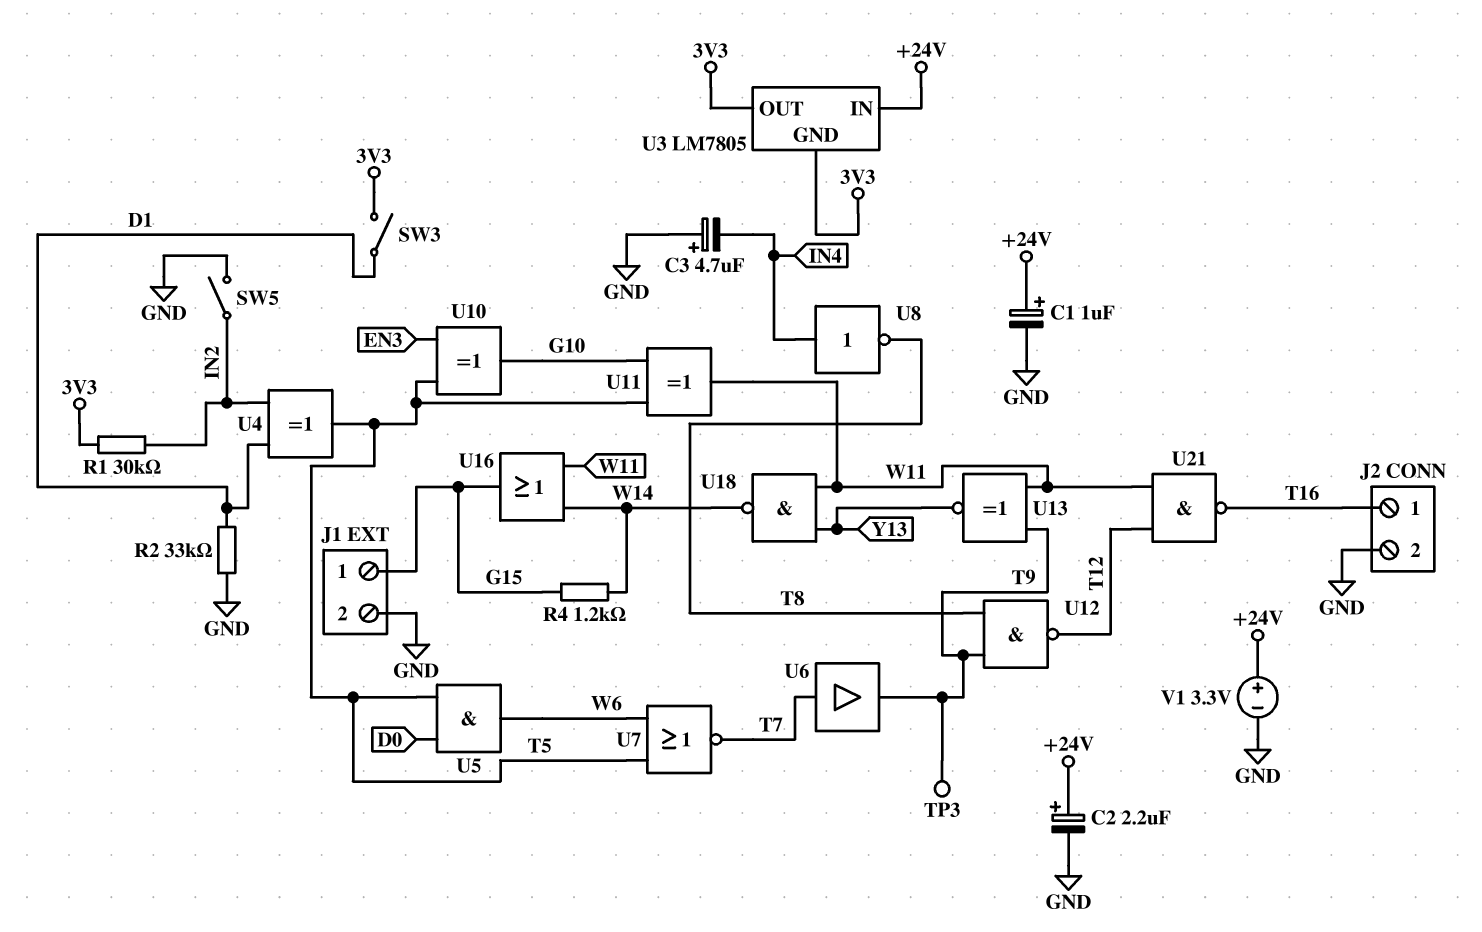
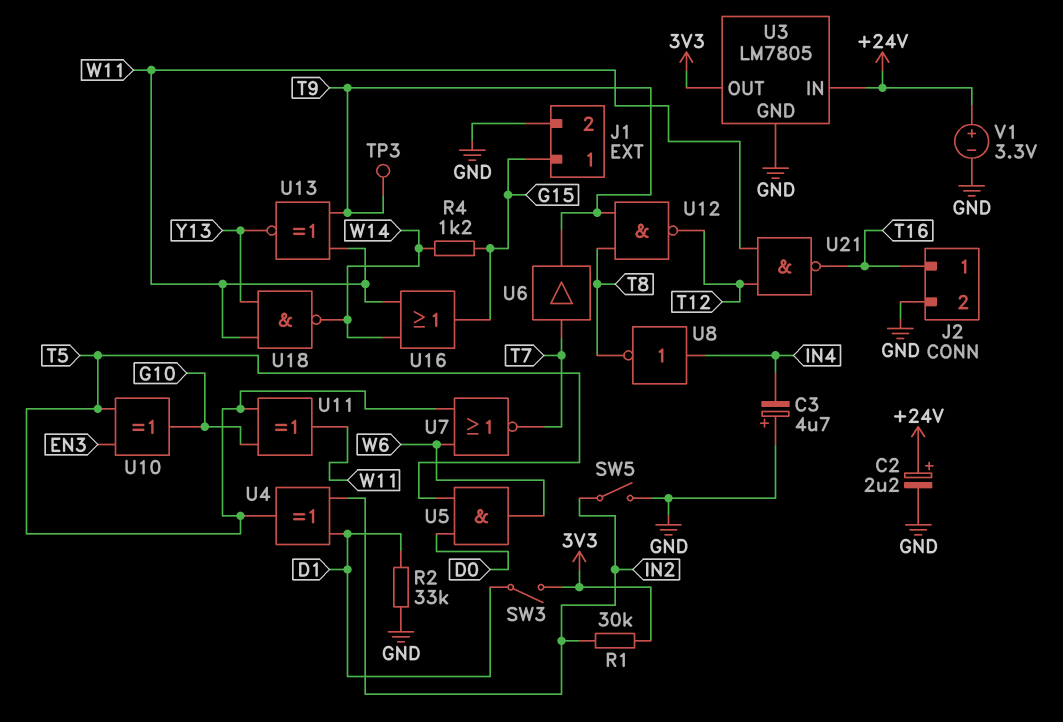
C1: 1uF (plus +24V, minus GND) -> none
U3 pin GND: 3V3 -> GND

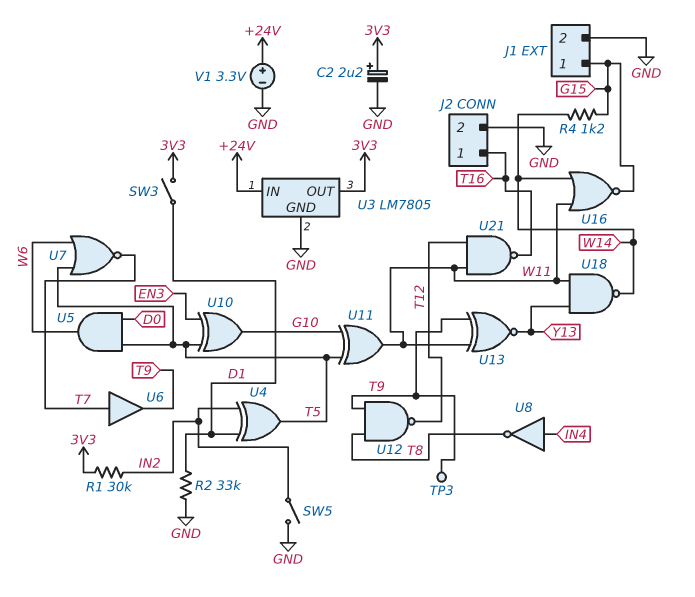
C2: 2.2uF (plus +24V, minus GND) -> 2.2uF (plus 3V3, minus GND)
C3: 4.7uF (plus GND, minus IN4) -> none
U16: OR (in W11, in W14, out G15) -> NOR (in W11, in W14, out G15)

